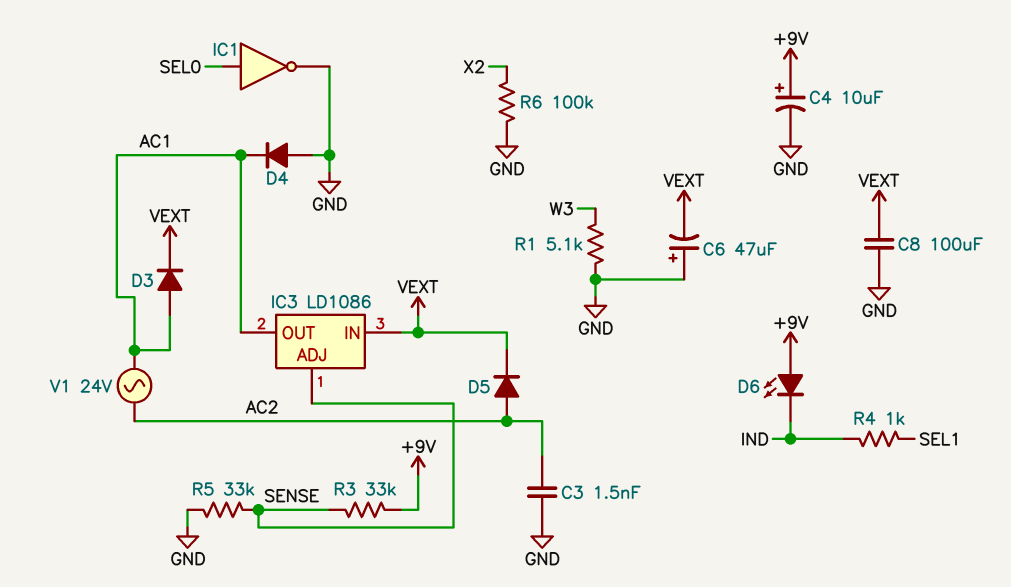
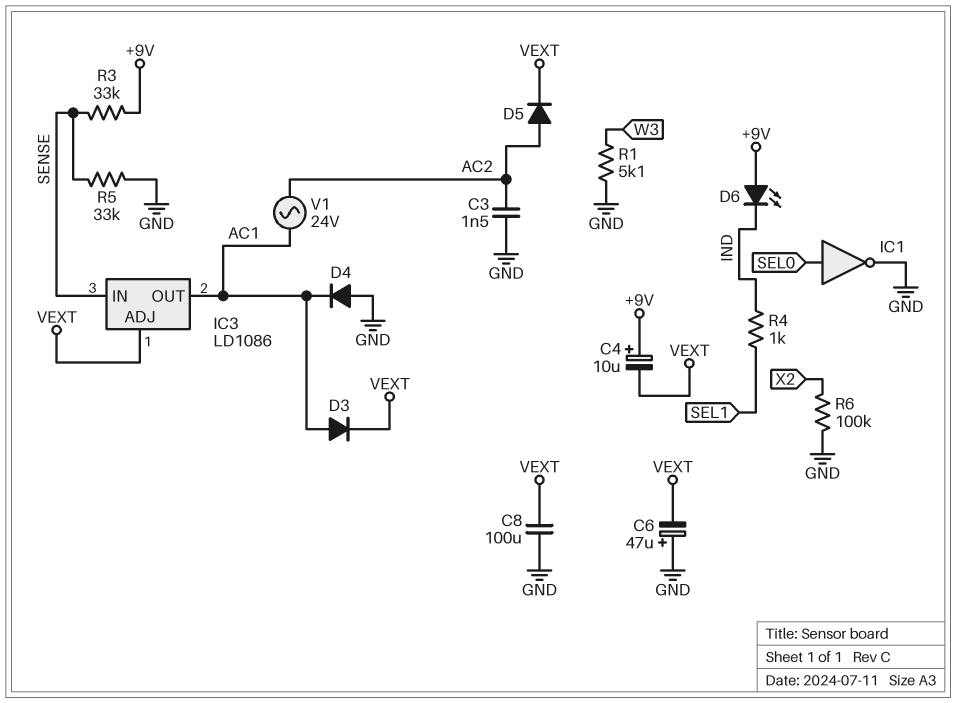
C4: 10uF (plus +9V, minus GND) -> 10uF (plus +9V, minus VEXT)
IC3 pin ADJ: SENSE -> VEXT
IC3 pin IN: VEXT -> SENSE

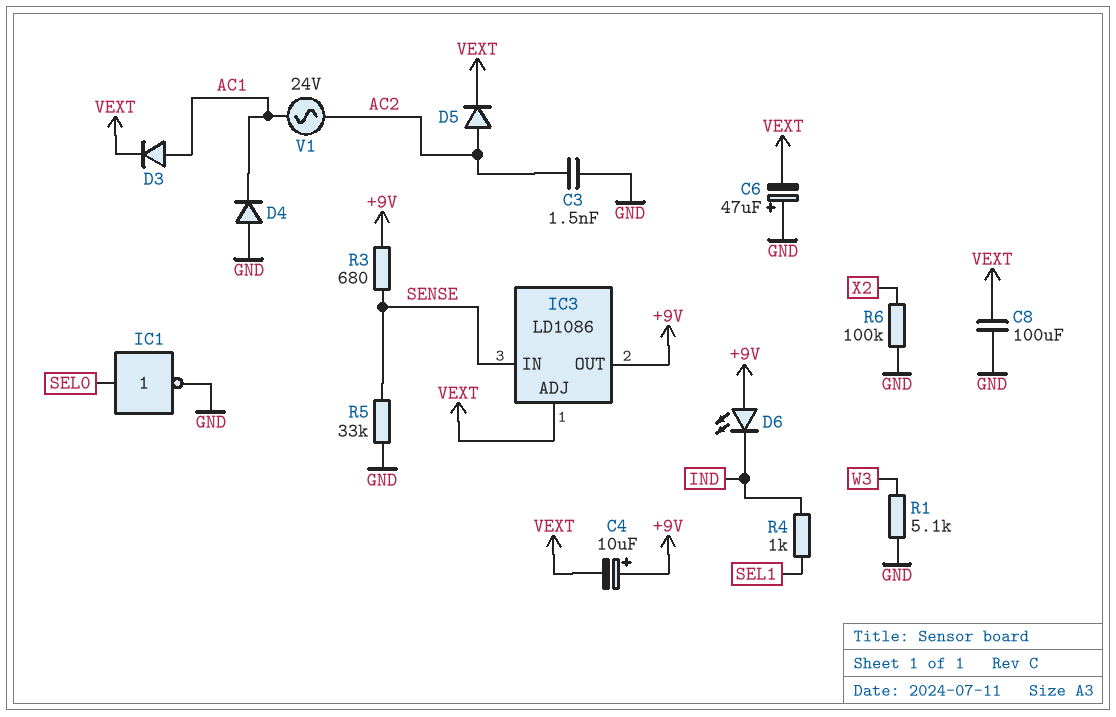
IC3 pin OUT: AC1 -> +9V
R3: 33k (+9V, SENSE) -> 680 (+9V, SENSE)

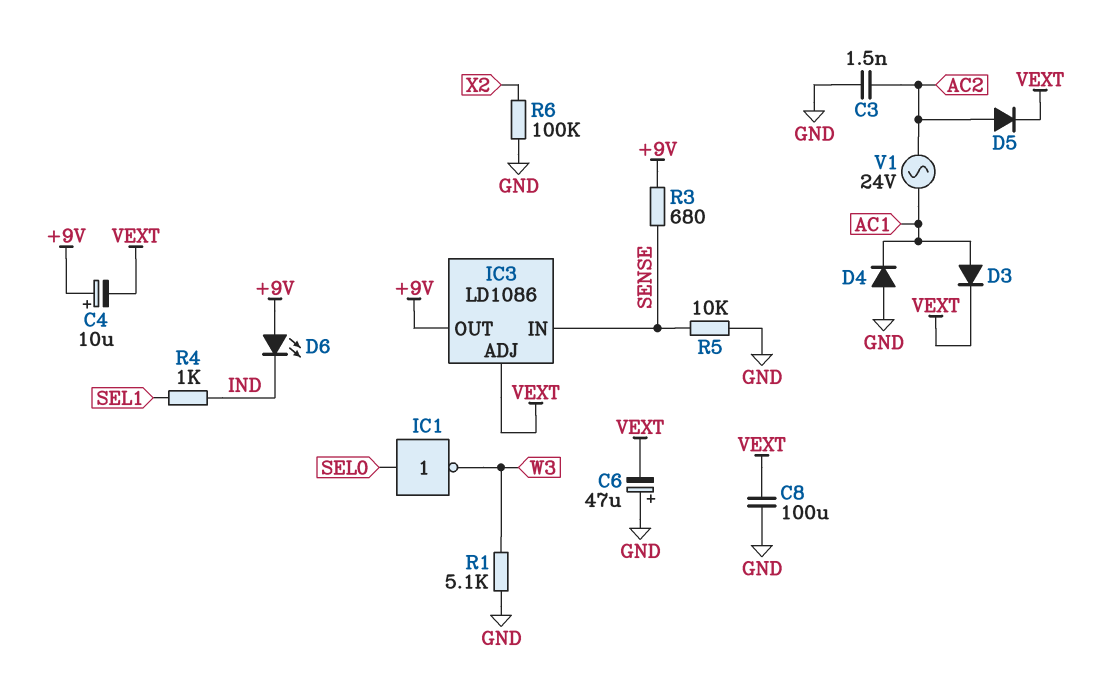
IC1: NOT (in SEL0, out GND) -> NOT (in SEL0, out W3)
R5: 33k (GND, SENSE) -> 10k (GND, SENSE)

